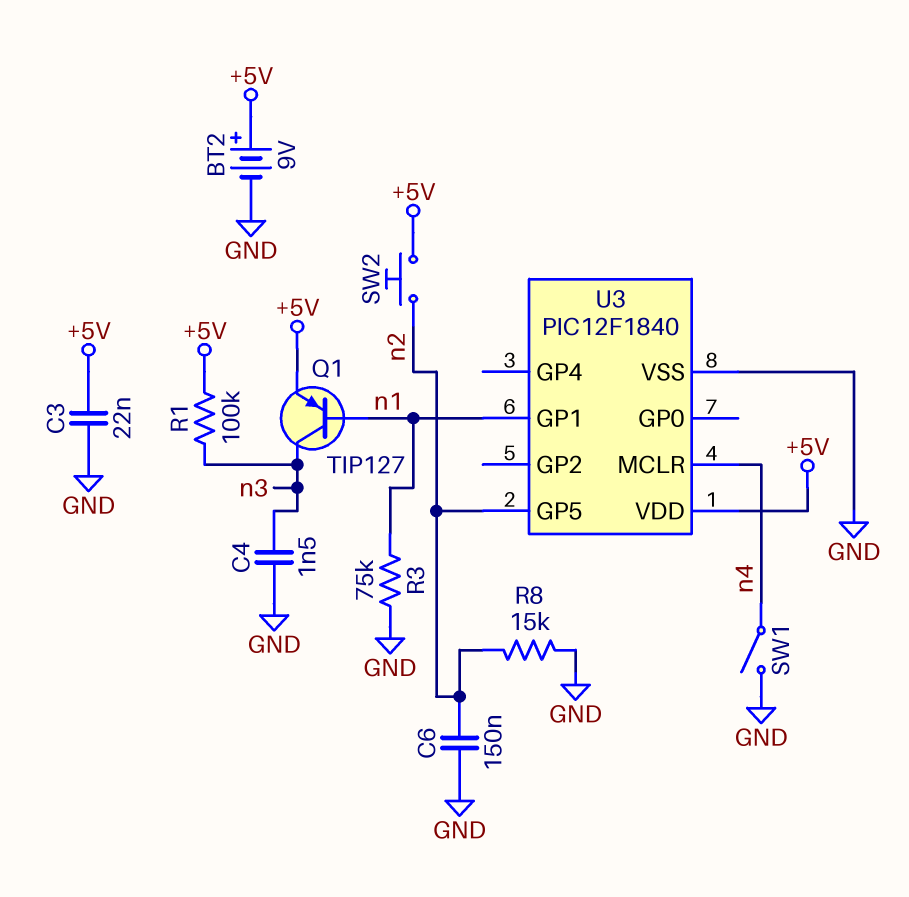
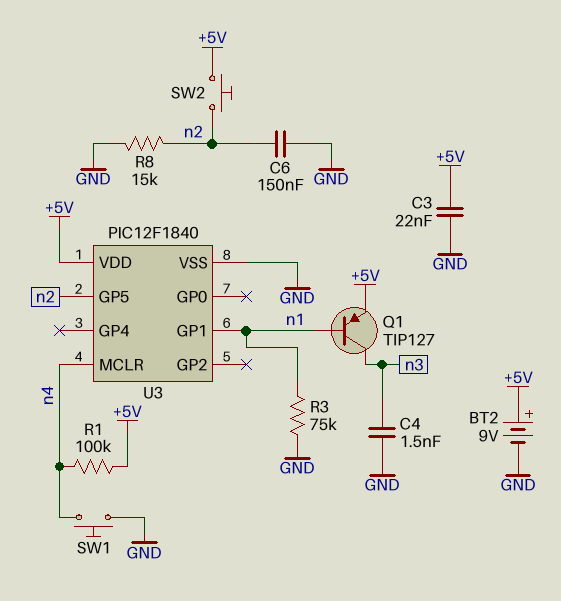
R1: 100k (+5V, n3) -> 100k (+5V, n4)
SW1: switch (GND, n4) -> button (GND, n4)

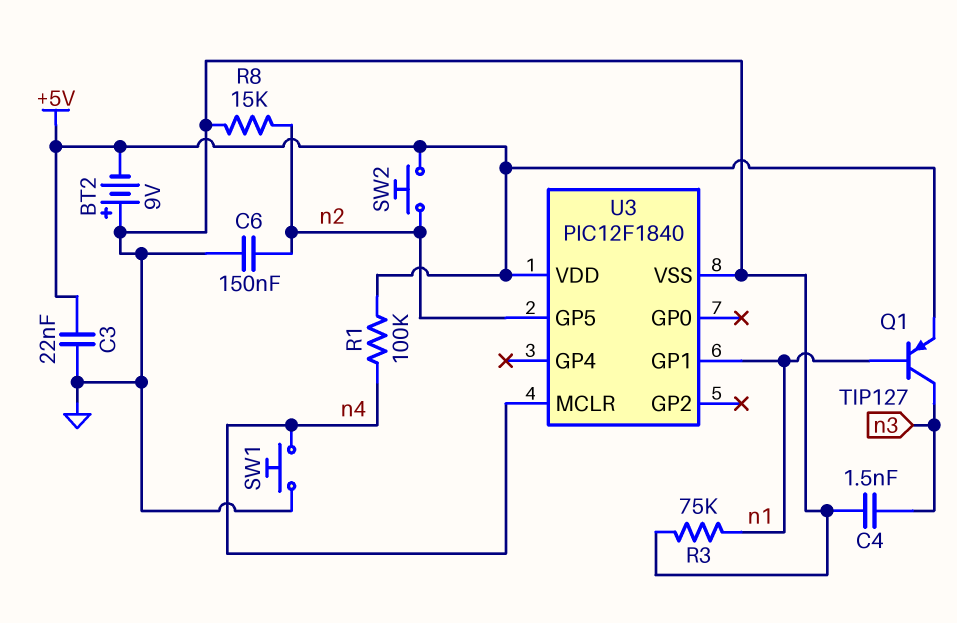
BT2: 9V (plus +5V, minus GND) -> 9V (plus GND, minus +5V)

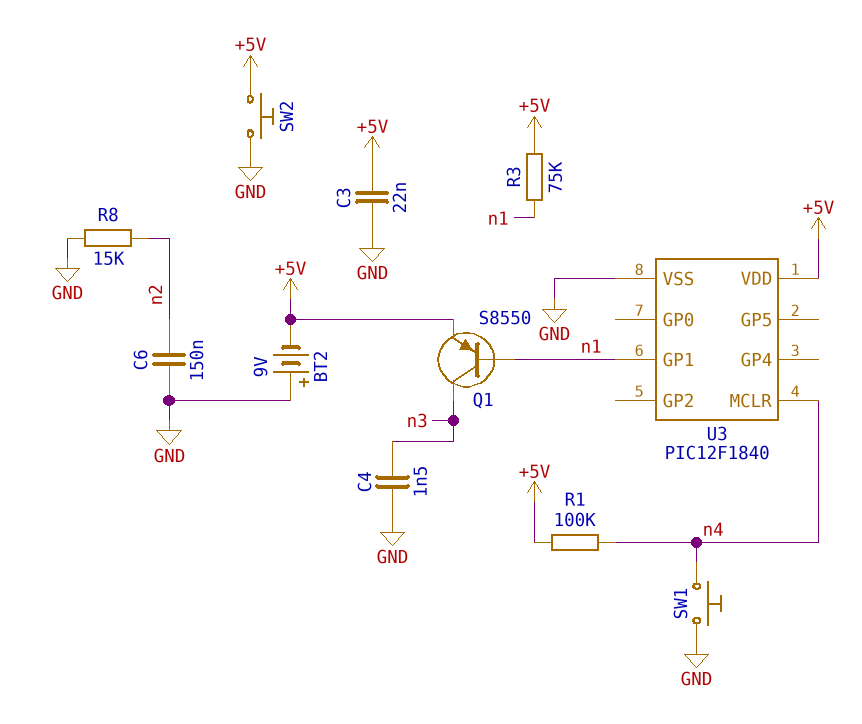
Q1: PNP TIP127 (B n1, C n3, E +5V) -> PNP S8550 (B n1, C n3, E +5V)
R3: 75k (GND, n1) -> 75k (+5V, n1)
SW2: button (+5V, n2) -> button (+5V, GND)
U3 pin GP5: n2 -> none

